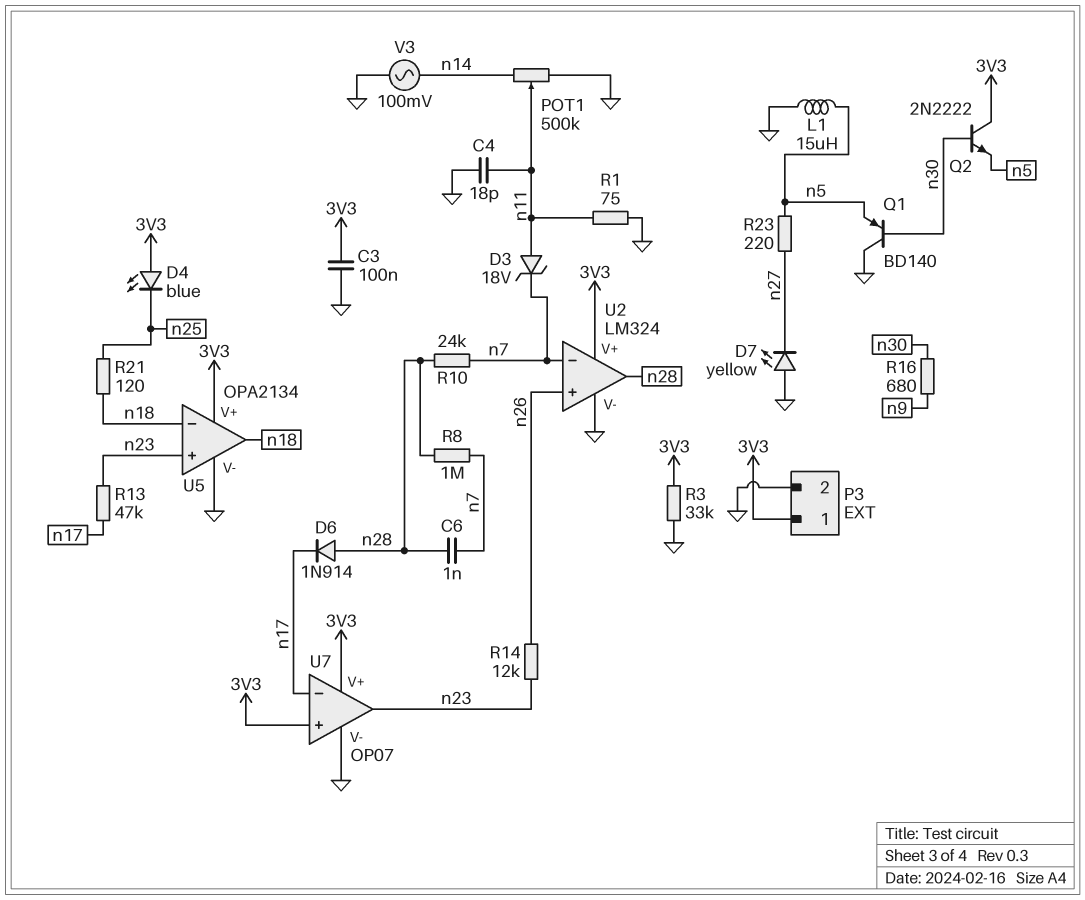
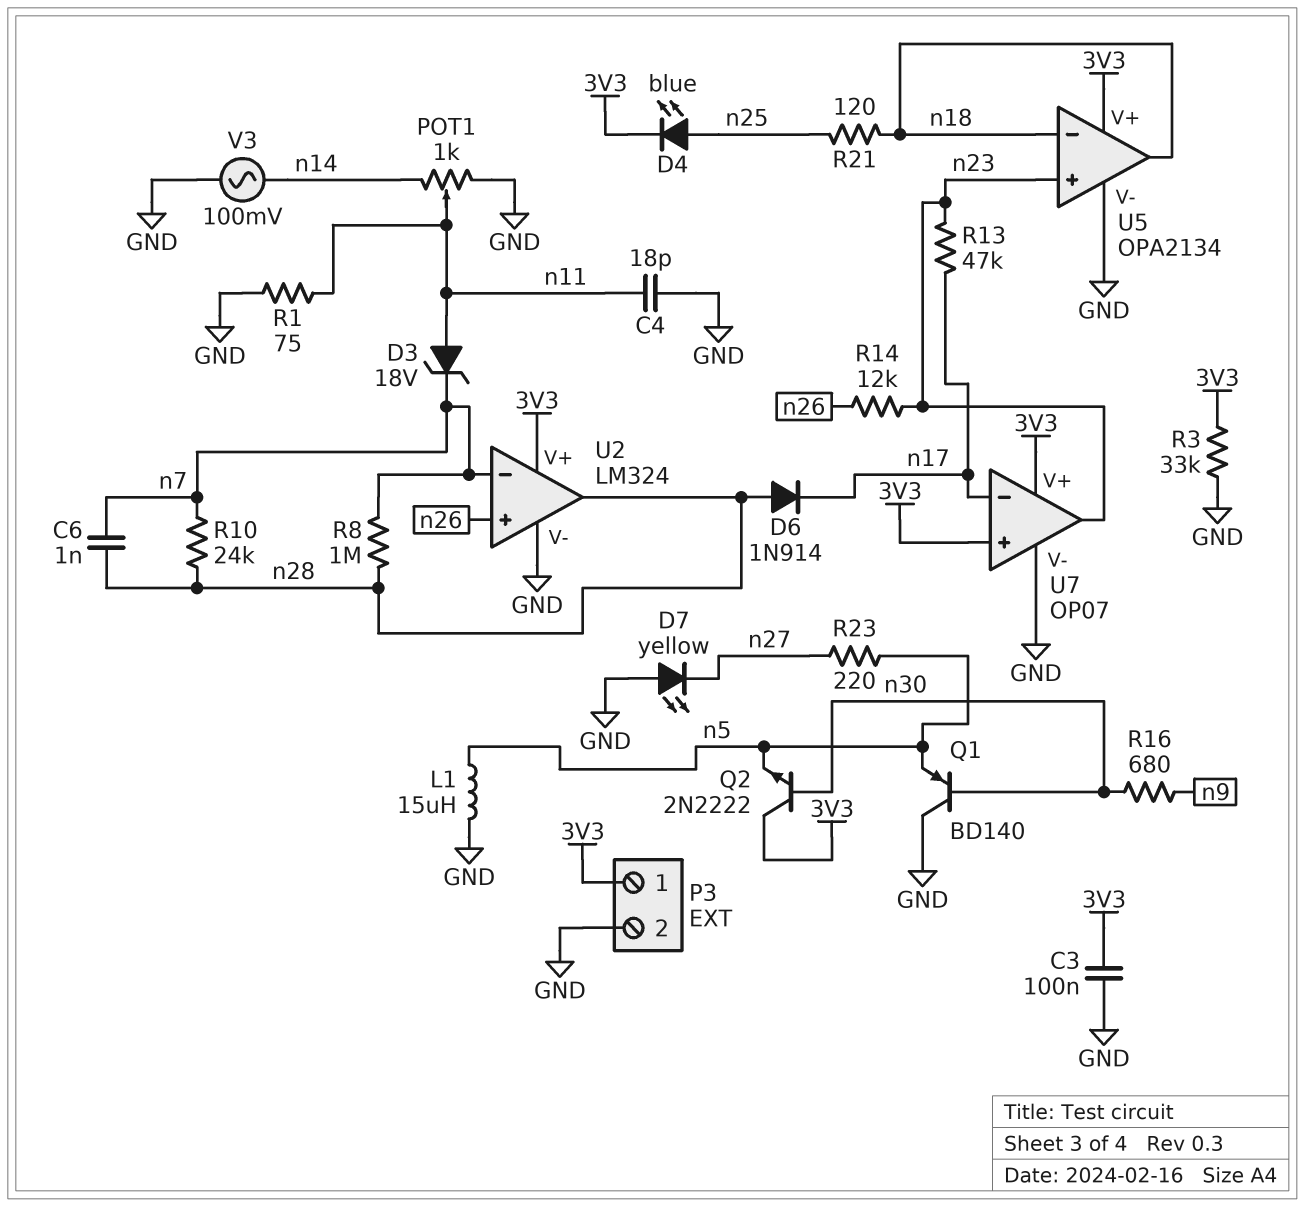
D4: LED blue (A 3V3, K n25) -> LED blue (A n25, K 3V3)
POT1: 500k (GND, n14, wiper n11) -> 1k (GND, n14, wiper n11)

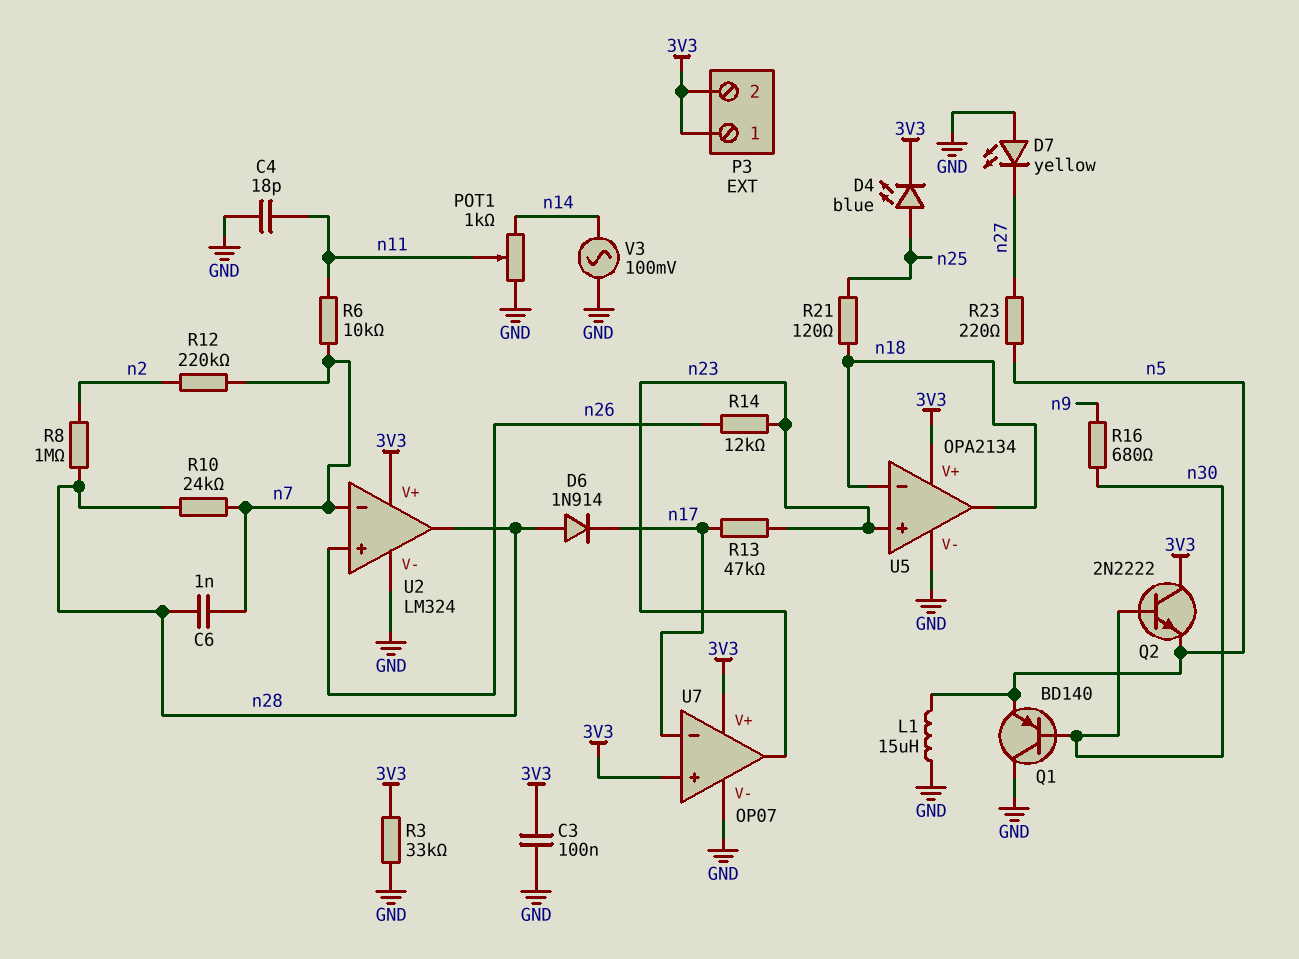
D3: zener 18V (A n11, K n7) -> none
P3 pin 2: GND -> 3V3
R1: 75 (GND, n11) -> none
R6: none -> 10k (n7, n11)
R8: 1M (n7, n28) -> 1M (n2, n28)
R12: none -> 220k (n2, n7)

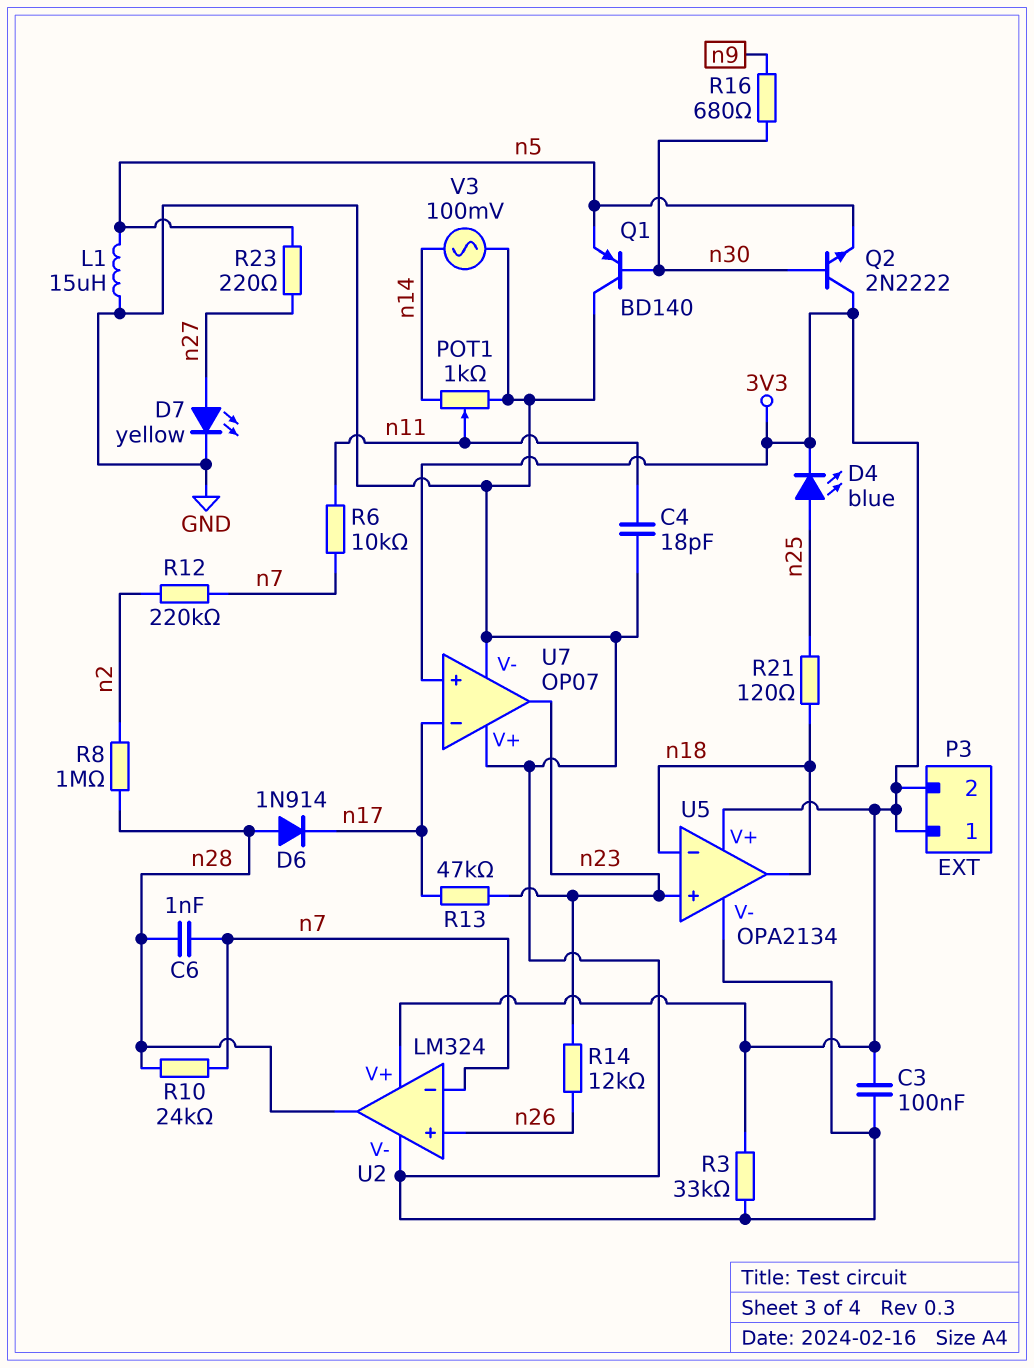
D7: LED yellow (A GND, K n27) -> LED yellow (A n27, K GND)
U7 pin V+: 3V3 -> GND

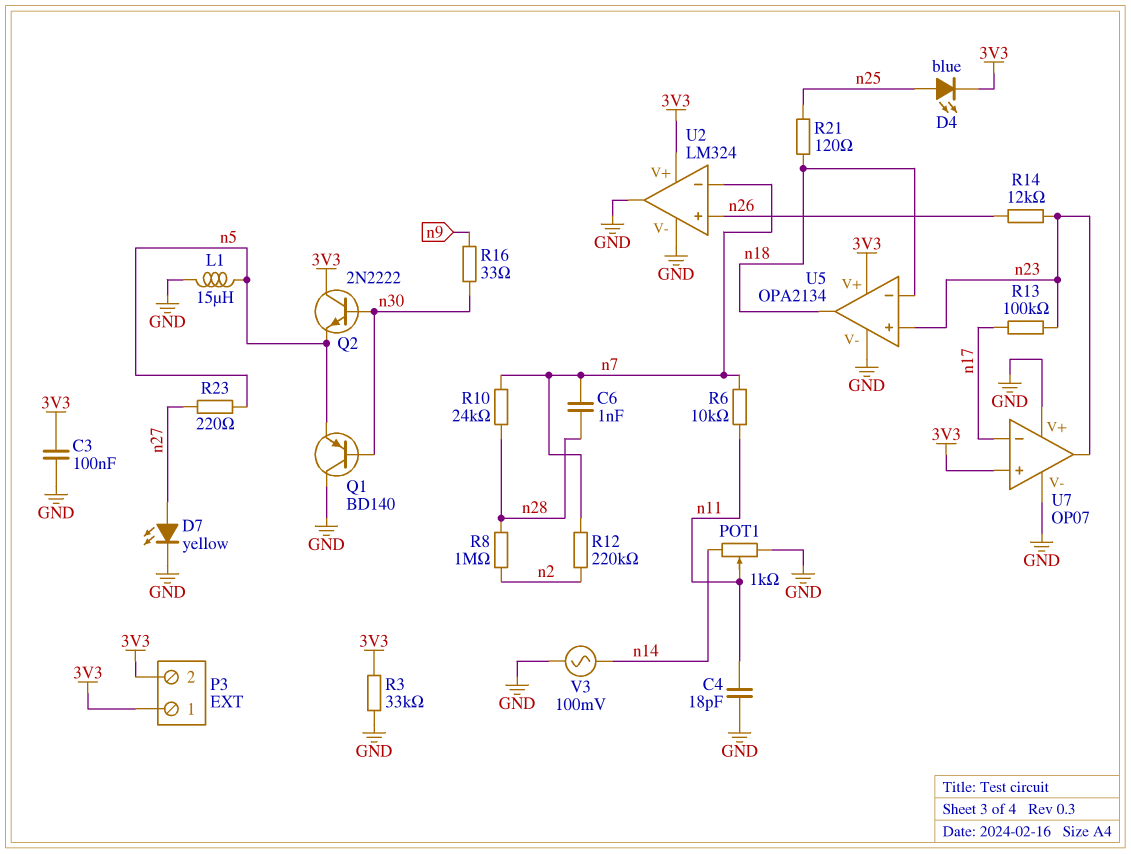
D6: diode 1N914 (A n28, K n17) -> none
R13: 47k (n17, n23) -> 100k (n17, n23)
R16: 680 (n9, n30) -> 33 (n9, n30)
U2 pin out: n28 -> GND

